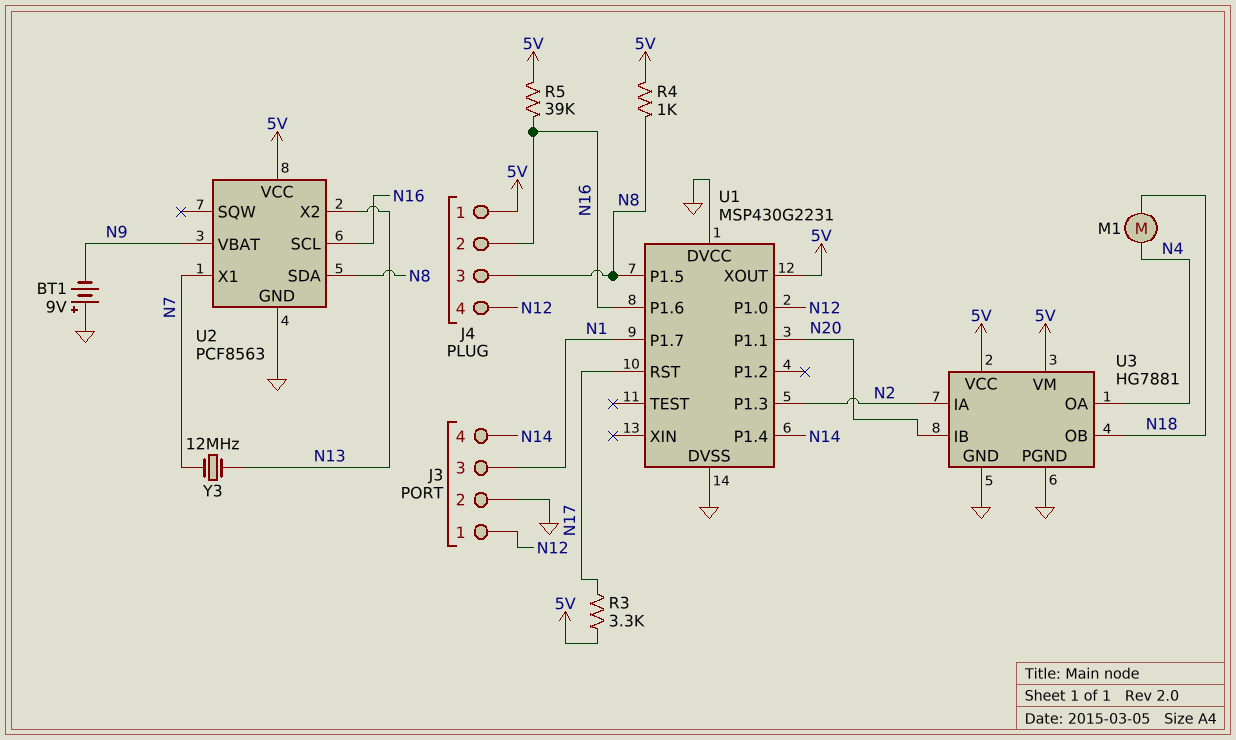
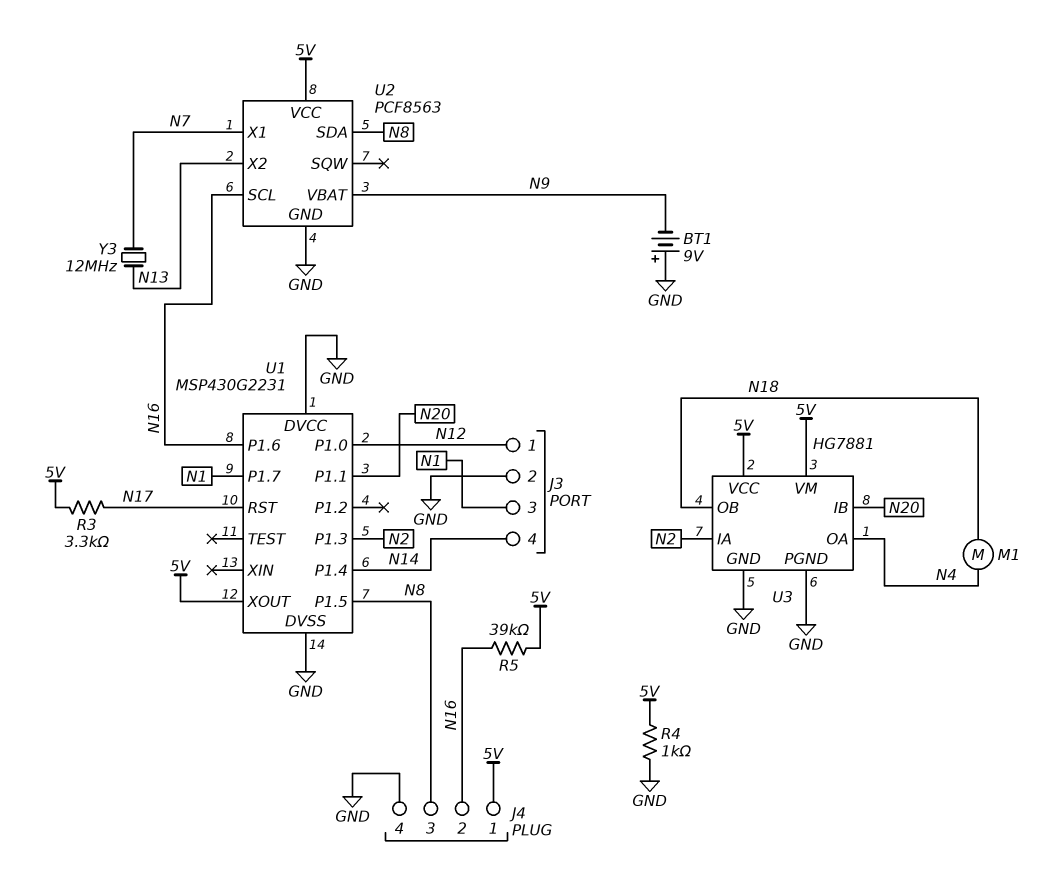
J4 pin 4: N12 -> GND
R4: 1k (5V, N8) -> 1k (5V, GND)

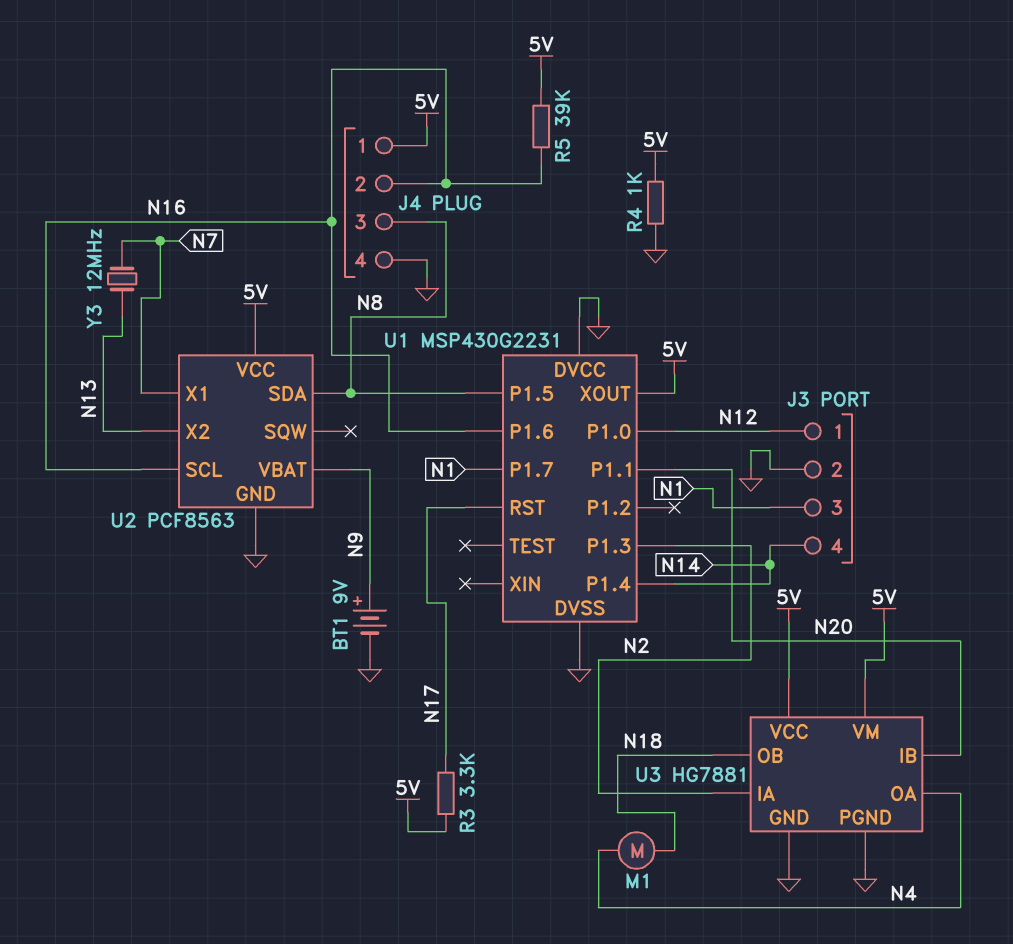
BT1: 9V (plus GND, minus N9) -> 9V (plus N9, minus GND)

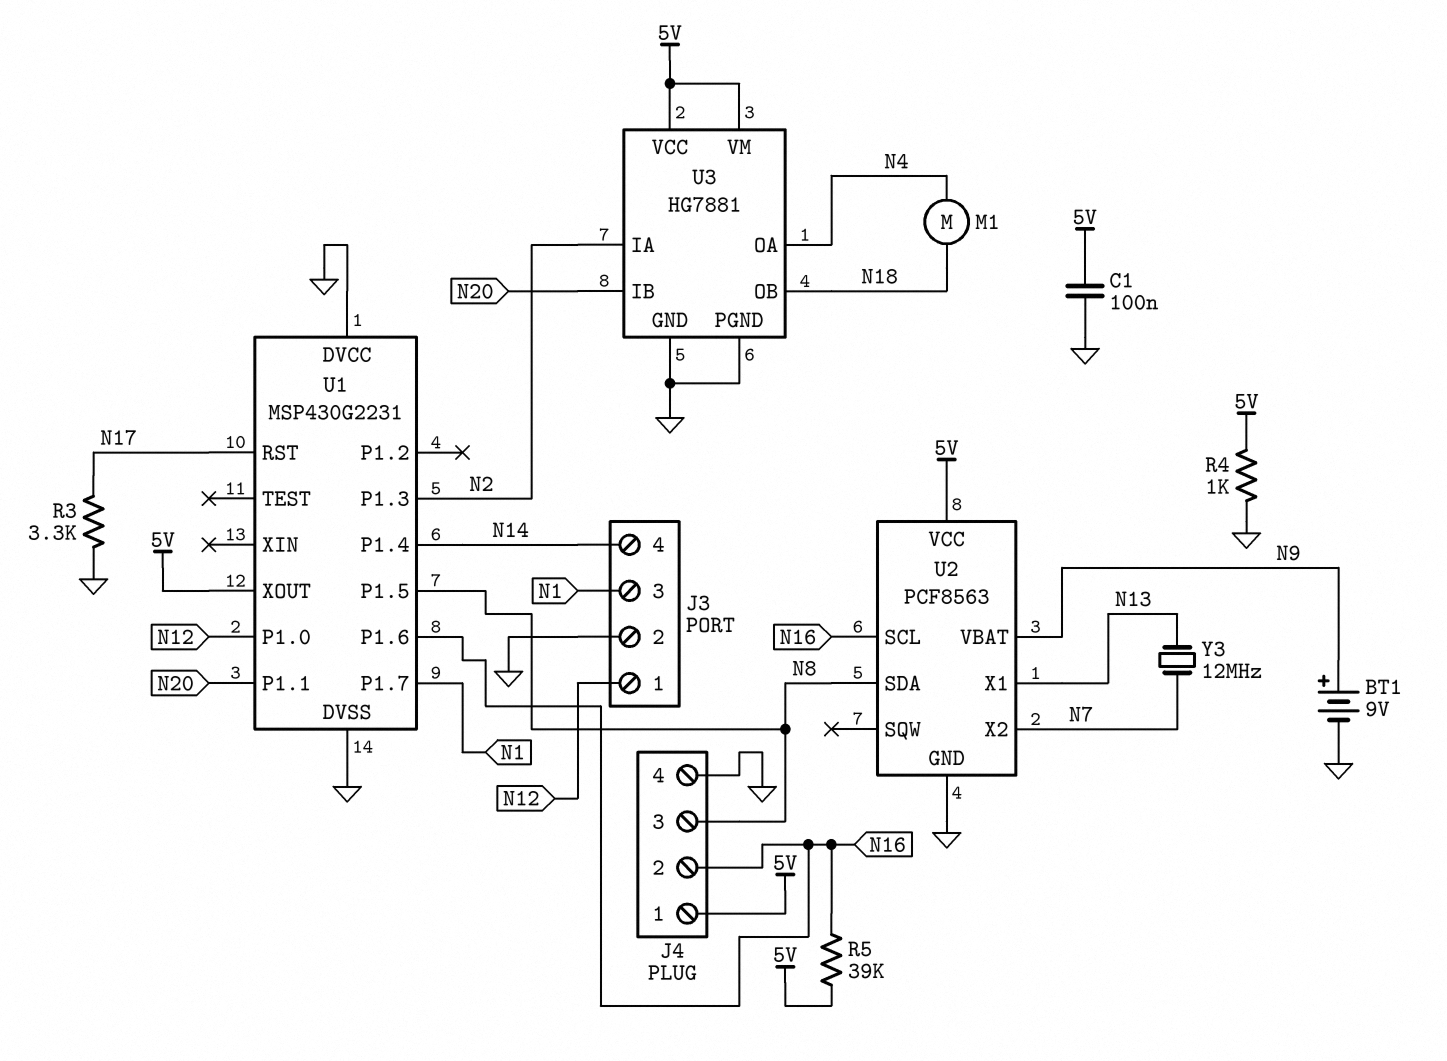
C1: none -> 100nF (5V, GND)
R3: 3.3k (5V, N17) -> 3.3k (GND, N17)
U2 pin X1: N7 -> N13
U2 pin X2: N13 -> N7

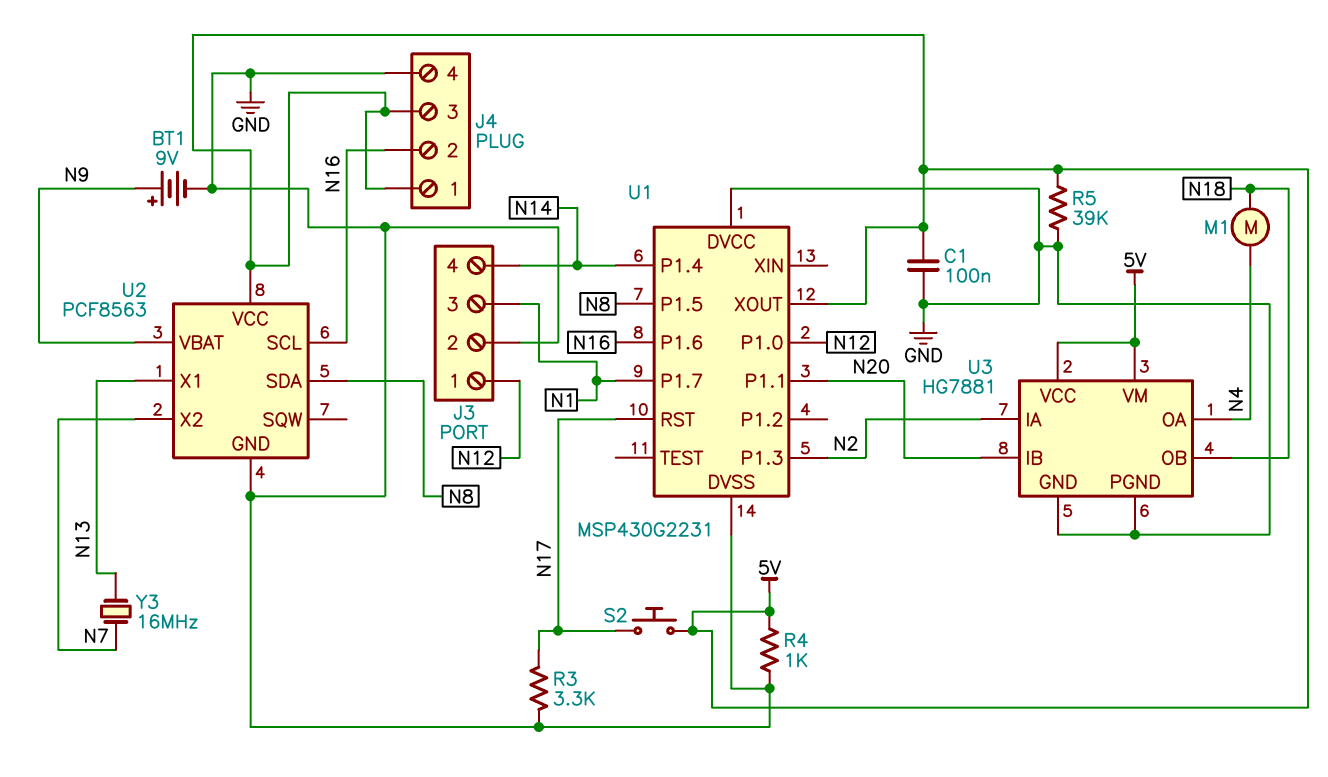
J4 pin 3: N8 -> 5V
R5: 39k (5V, N16) -> 39k (5V, GND)
S2: none -> button (5V, N17)
Y3: 12MHz (N7, N13) -> 16MHz (N7, N13)

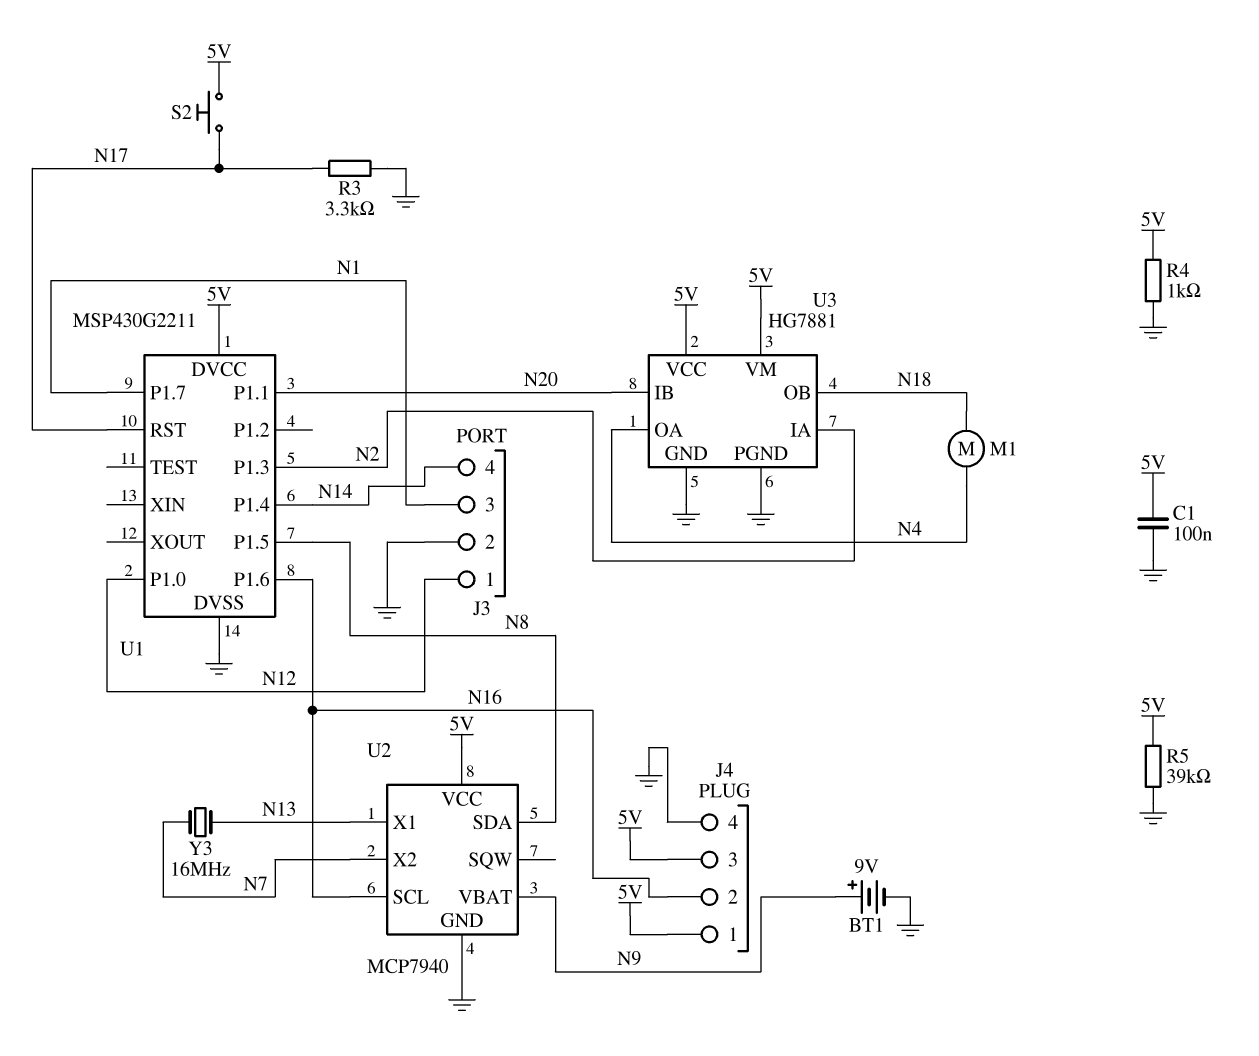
U1: MSP430G2231 -> MSP430G2211
U1 pin DVCC: GND -> 5V
U1 pin XOUT: 5V -> none
U2: PCF8563 -> MCP7940

